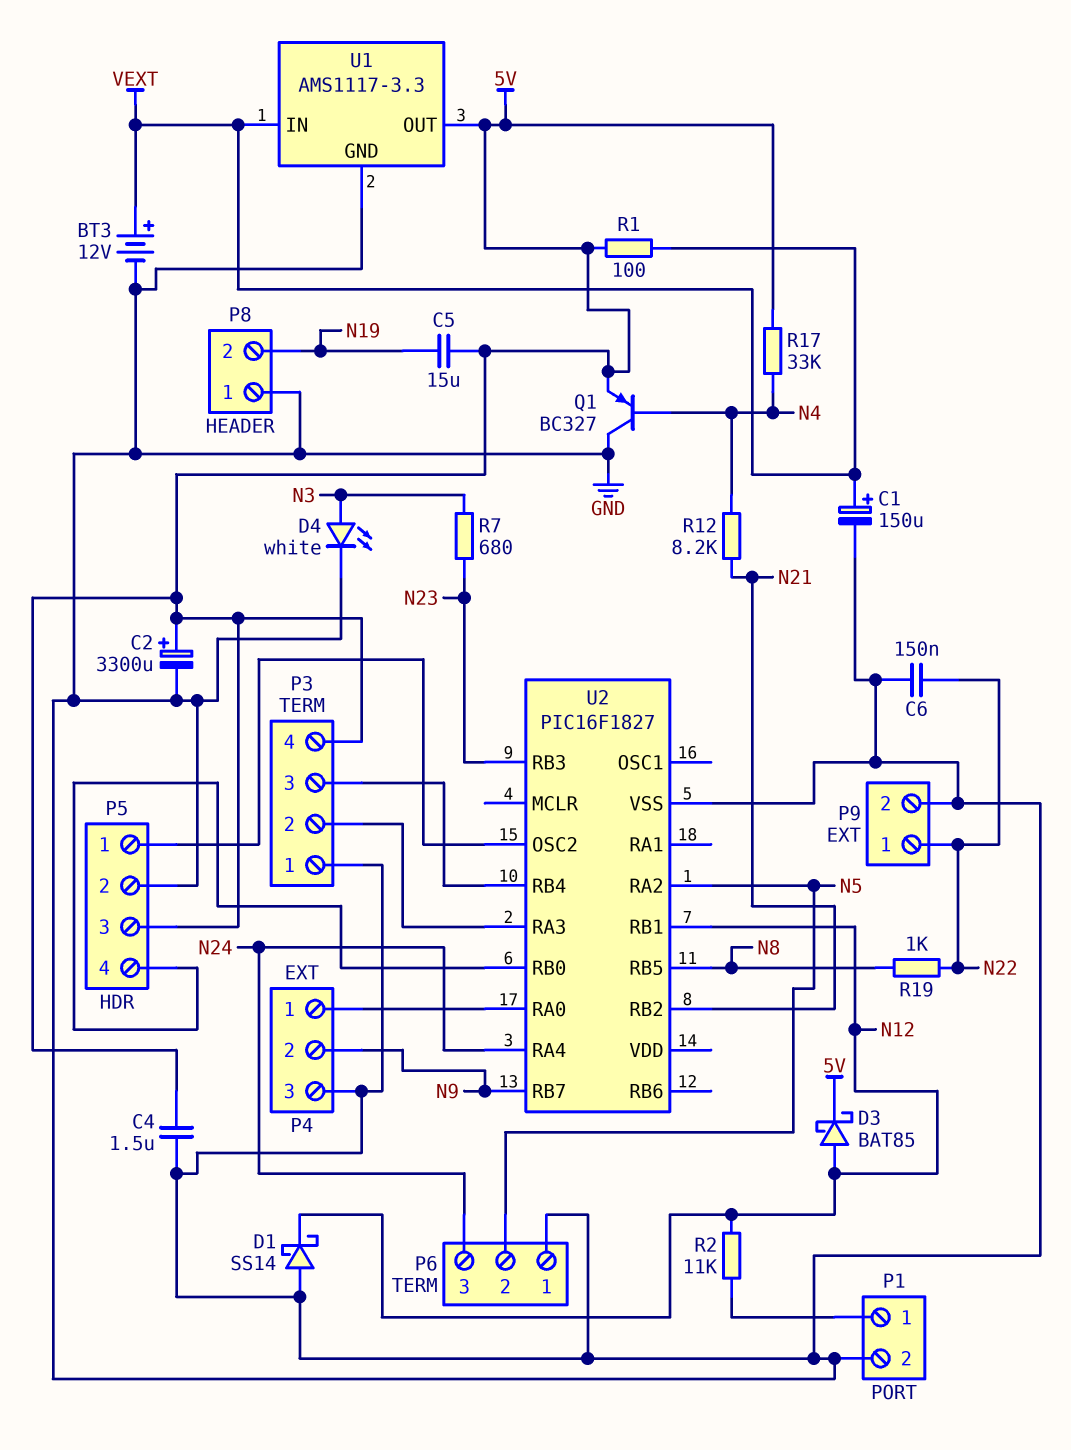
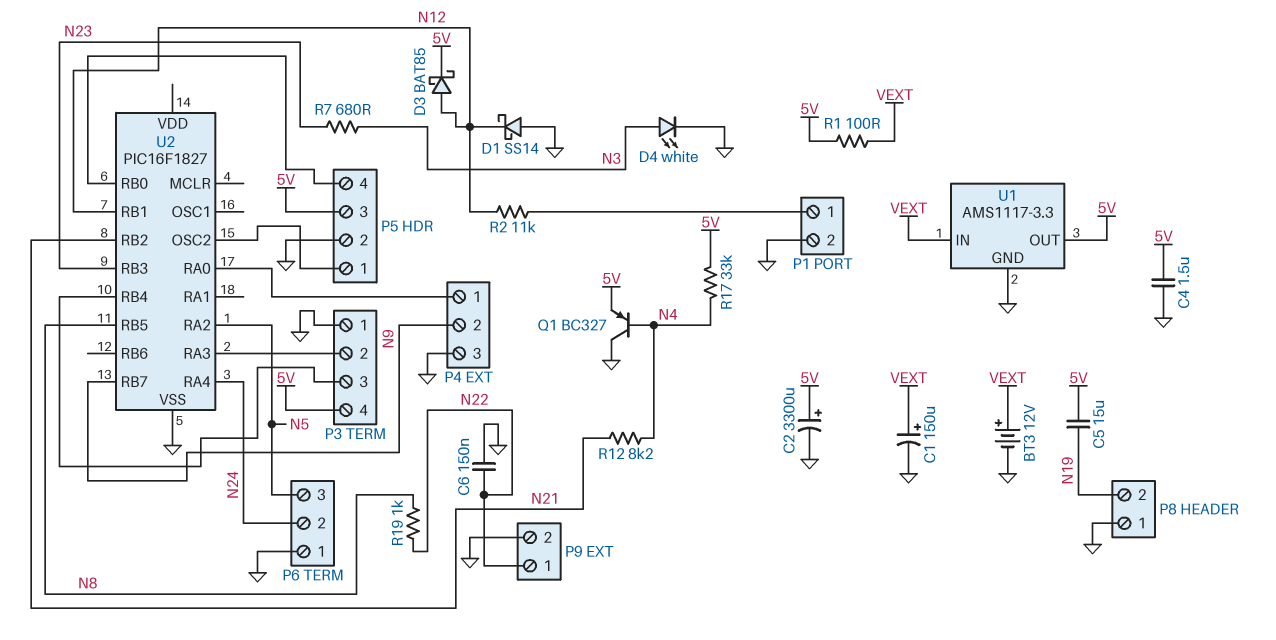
P6 pin 2: N5 -> N24
P6 pin 3: N24 -> N5

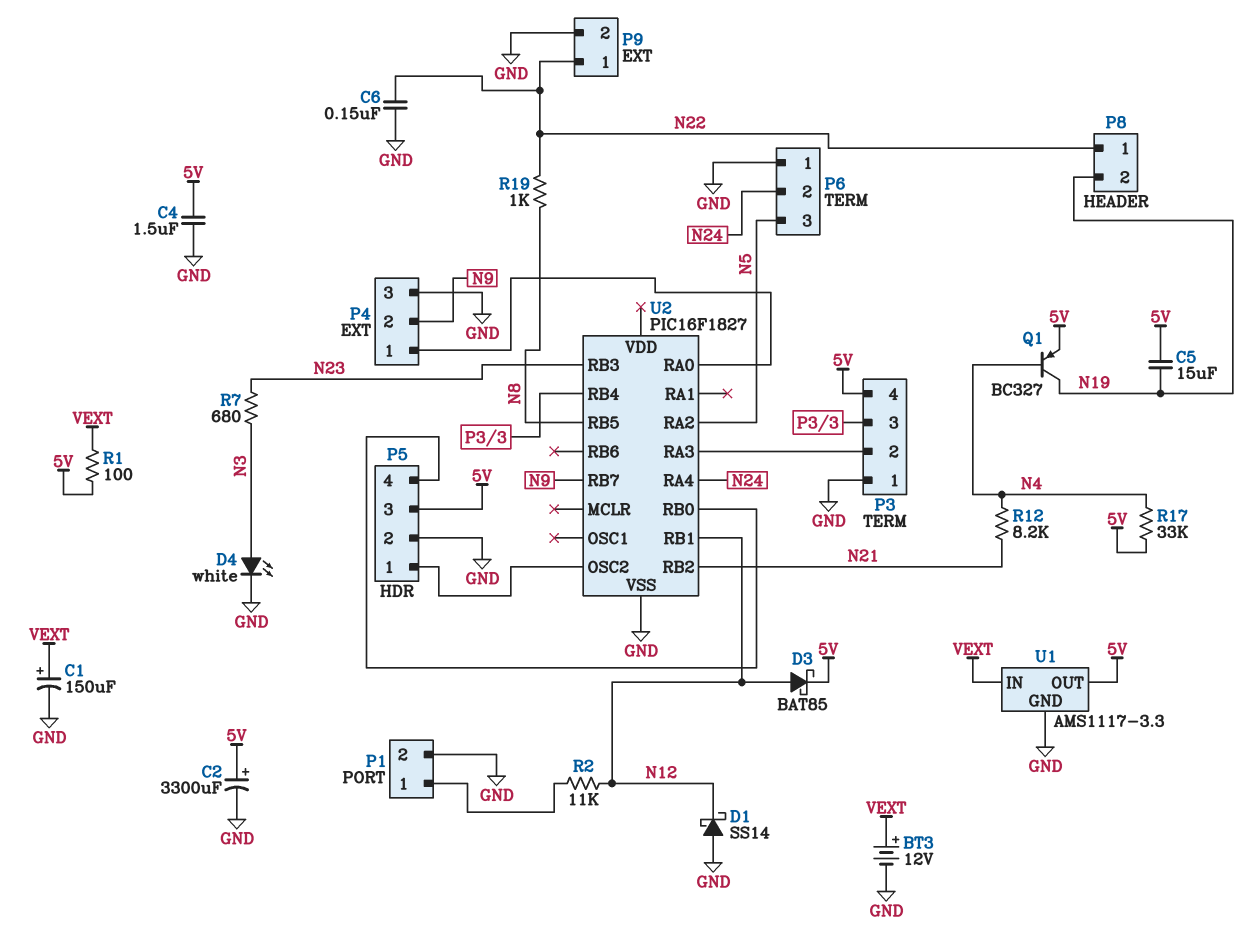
P8 pin 1: GND -> N22
Q1: PNP BC327 (B N4, C GND, E 5V) -> PNP BC327 (B N4, C N19, E 5V)

